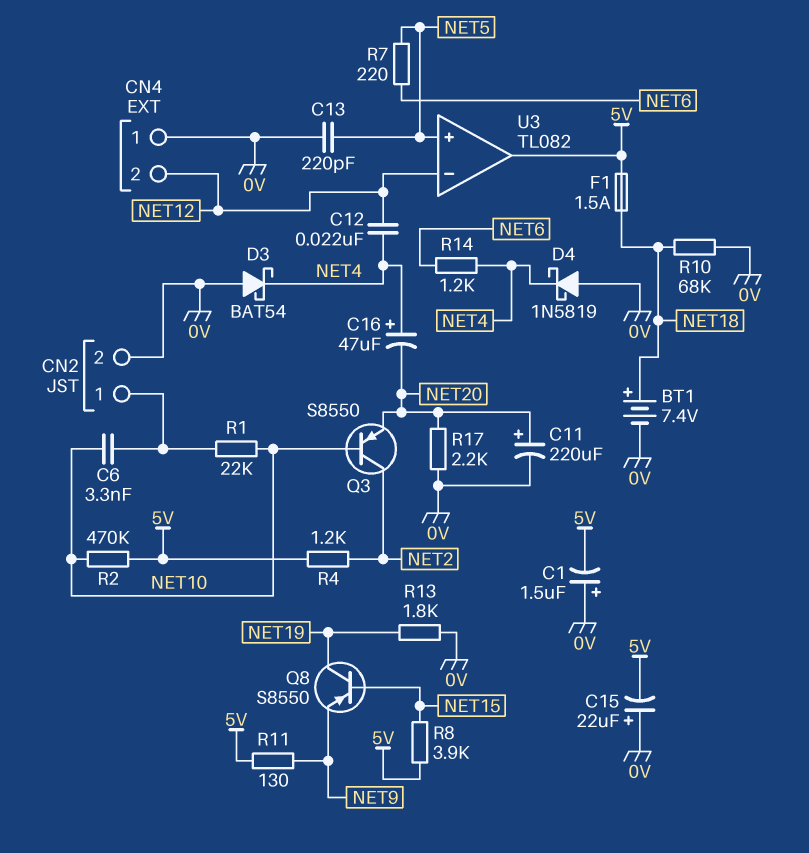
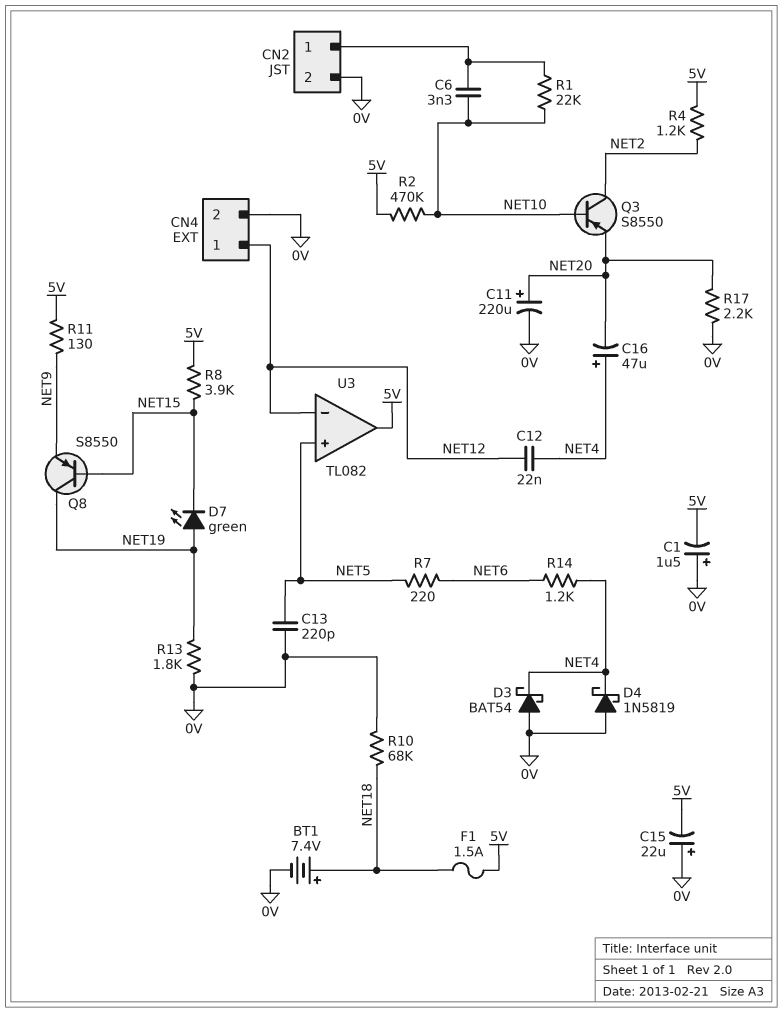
CN4 pin 1: 0V -> NET12
CN4 pin 2: NET12 -> 0V
D7: none -> LED green (A NET19, K NET15)

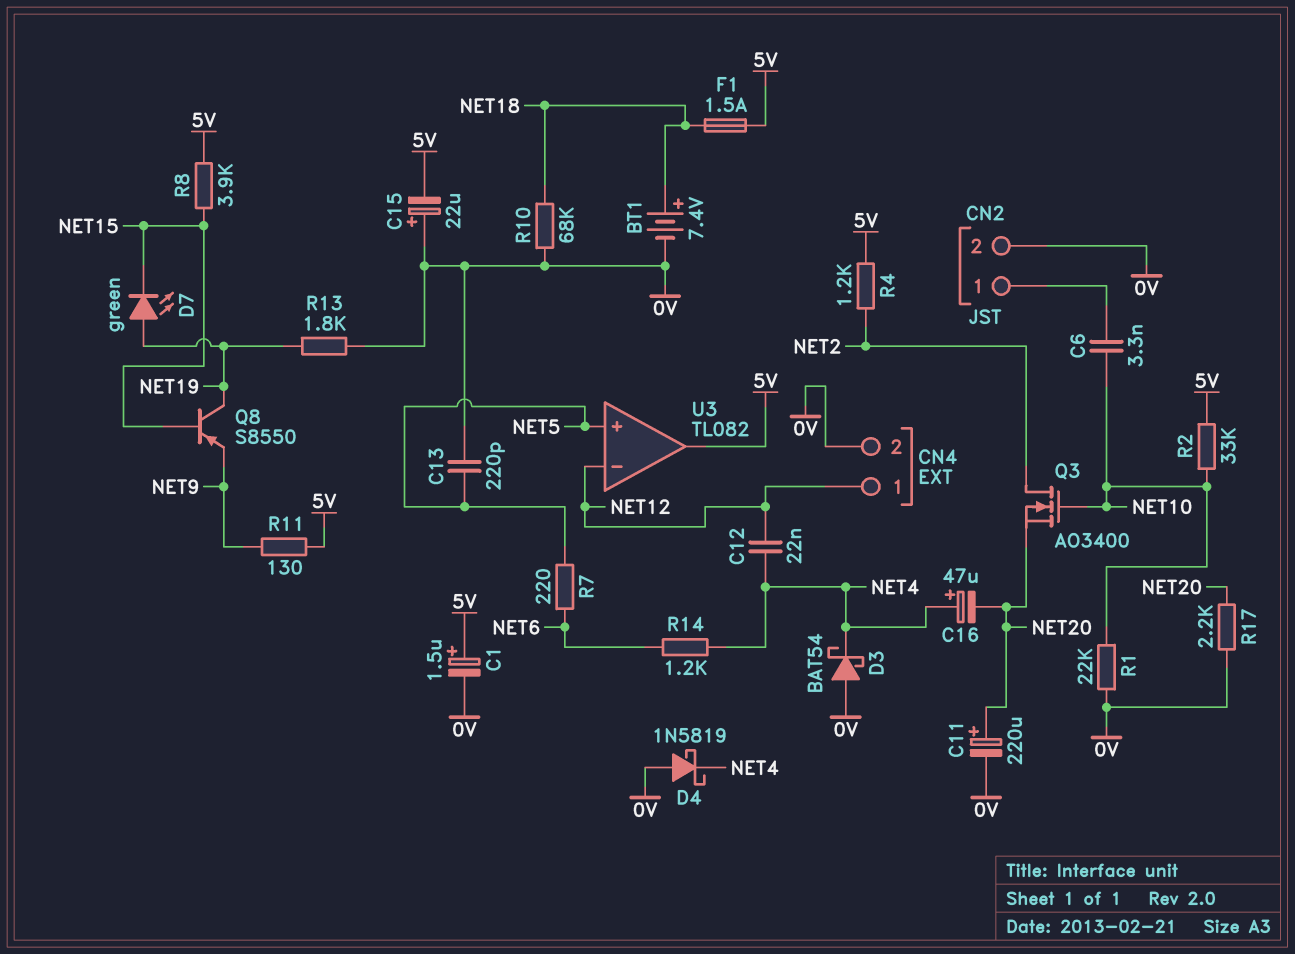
C1: 1.5uF (plus 0V, minus 5V) -> 1.5uF (plus 5V, minus 0V)
Q3: PNP S8550 (B NET10, C NET2, E NET20) -> NMOS AO3400 (G NET10, D NET2, S NET20)
R1: 22k (CN2/1, NET10) -> 22k (0V, NET10)
R2: 470k (5V, NET10) -> 33k (5V, NET10)

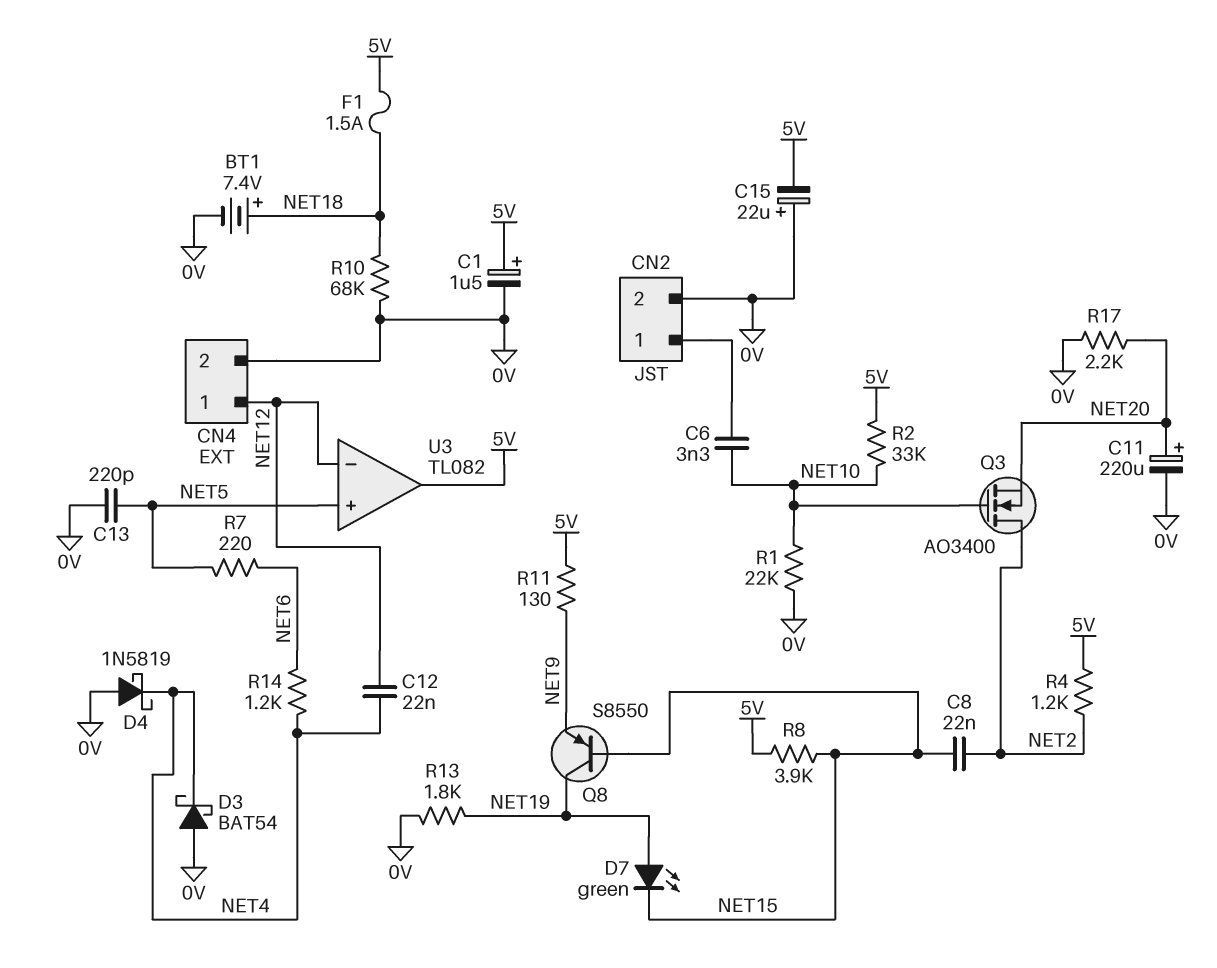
C8: none -> 22nF (NET2, NET15)
C16: 47uF (plus NET4, minus NET20) -> none

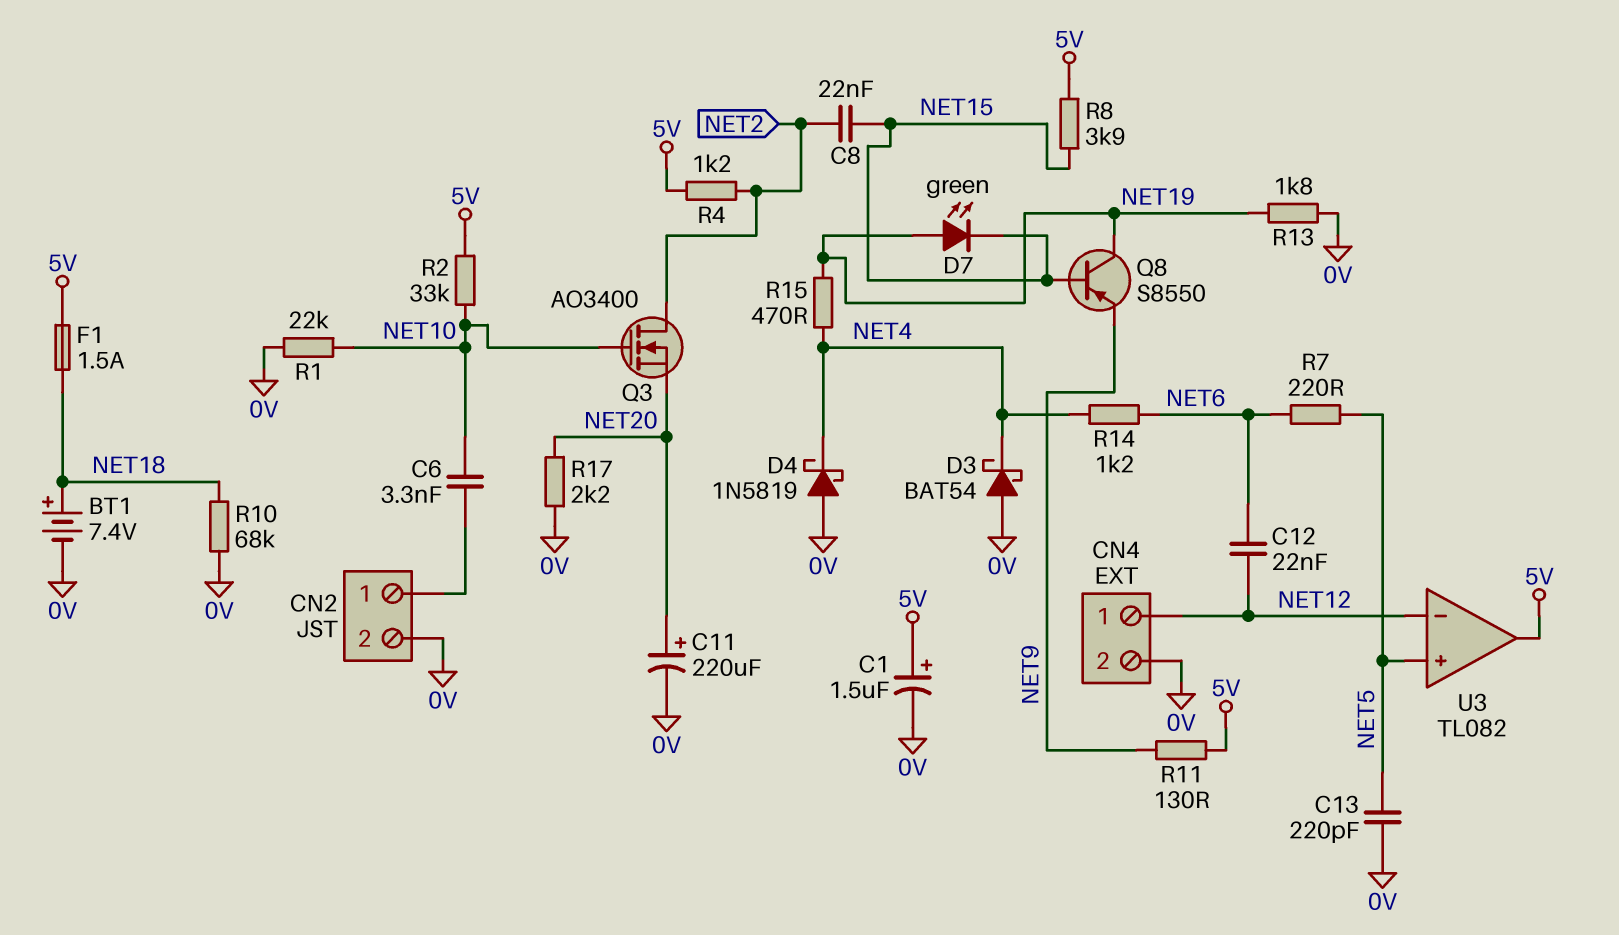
C12: 22nF (NET4, NET12) -> 22nF (NET6, NET12)
C15: 22uF (plus 0V, minus 5V) -> none
R15: none -> 470 (NET4, NET19)

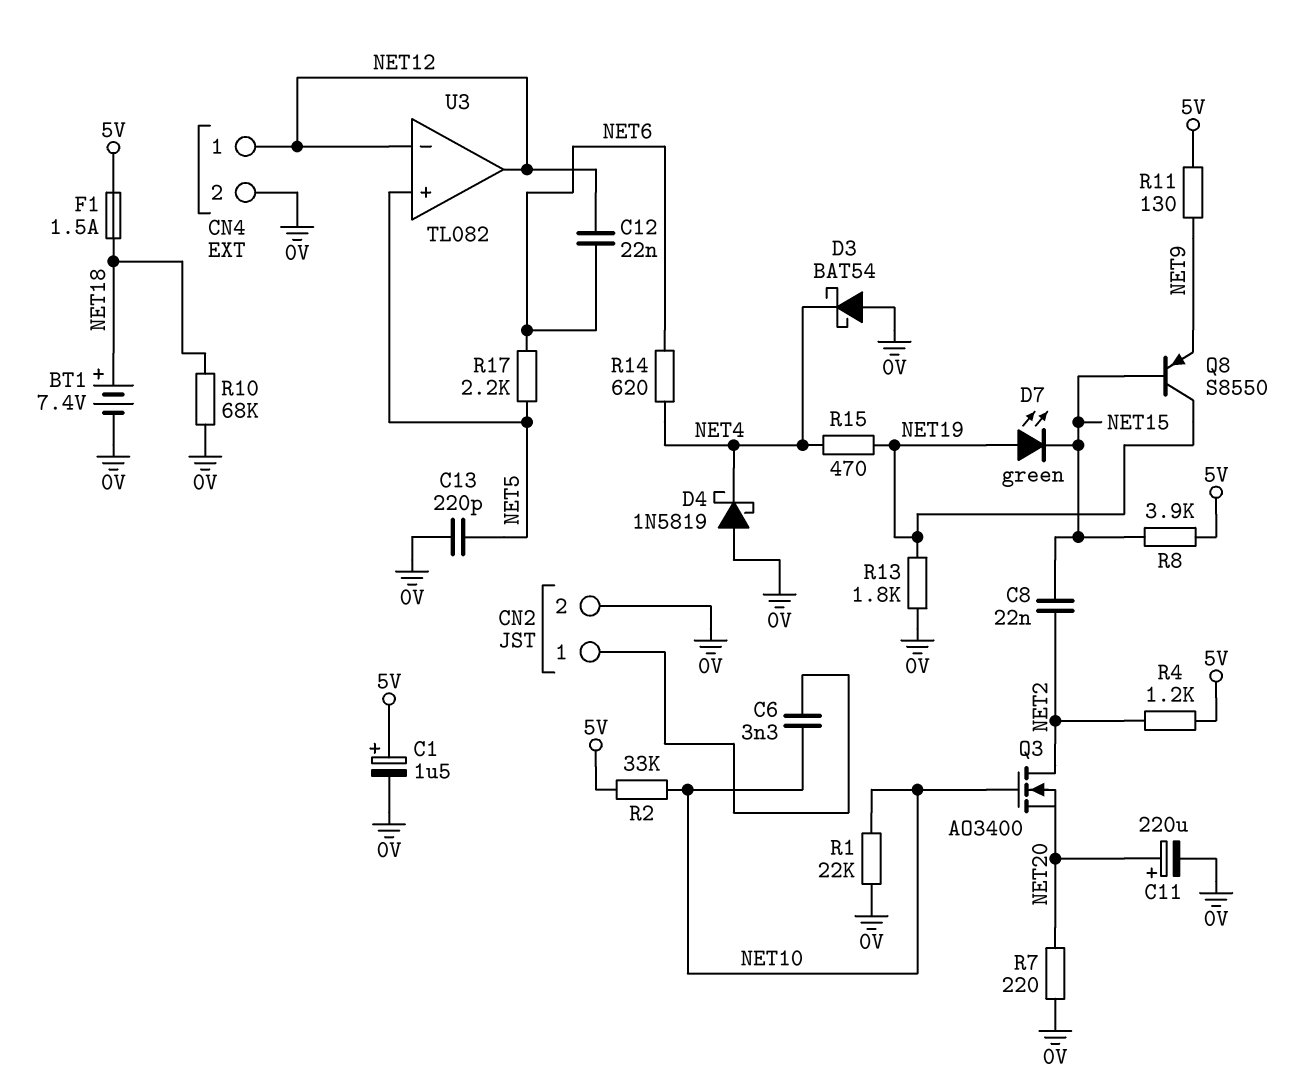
R7: 220 (NET5, NET6) -> 220 (0V, NET20)
R14: 1.2k (NET4, NET6) -> 620 (NET4, NET6)
R17: 2.2k (0V, NET20) -> 2.2k (NET5, NET6)
U3 pin out: 5V -> NET12

